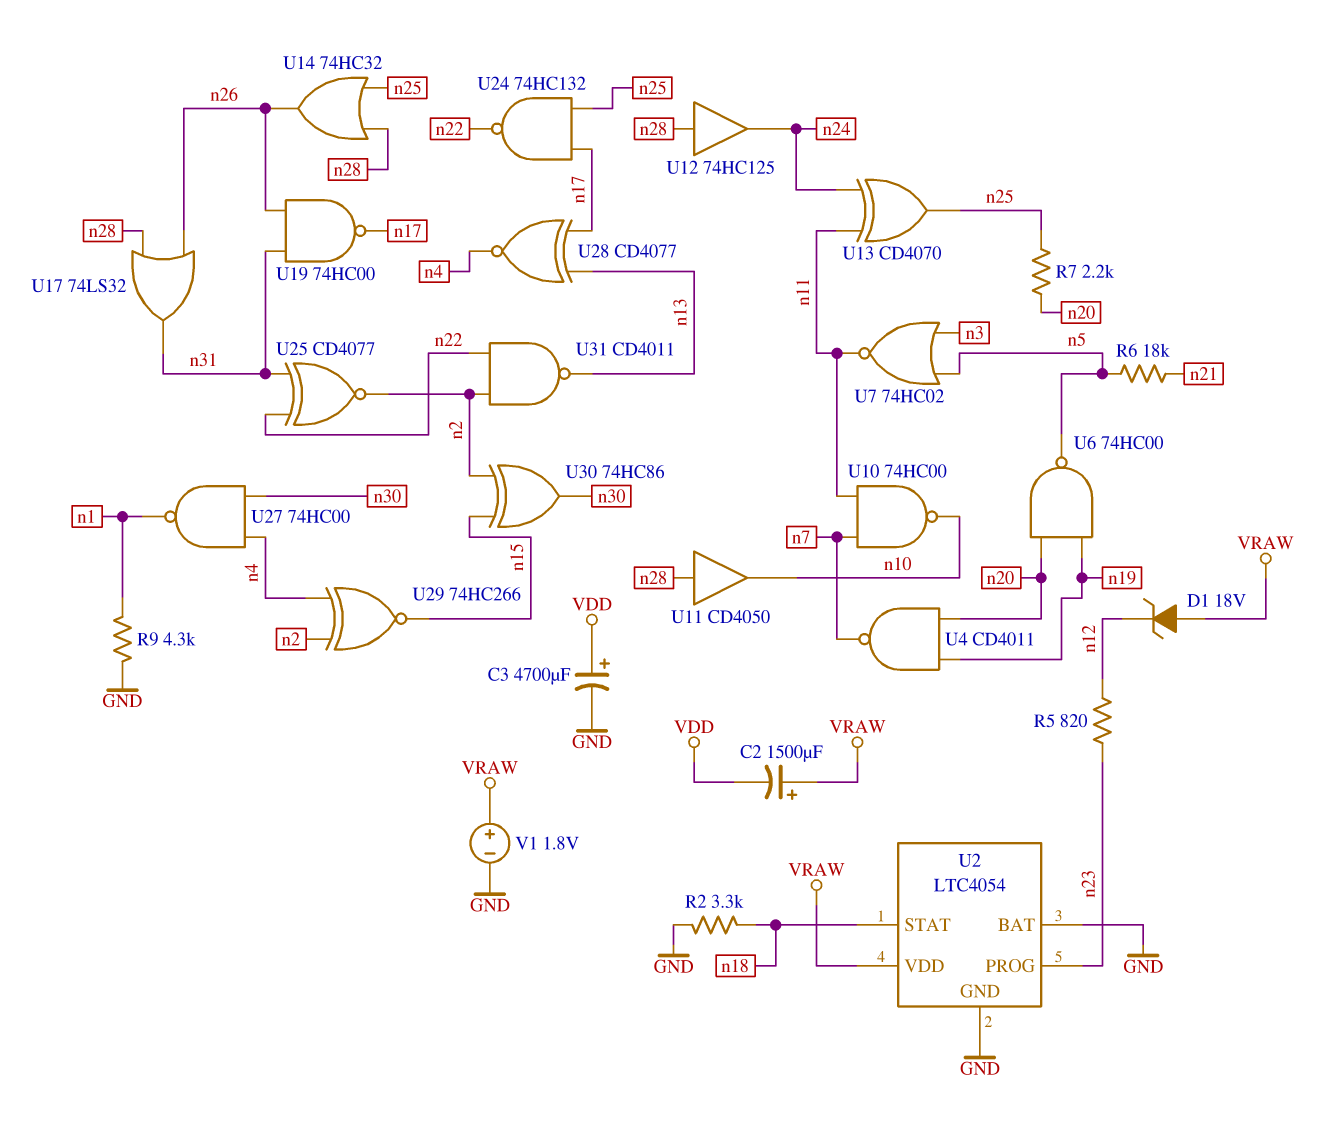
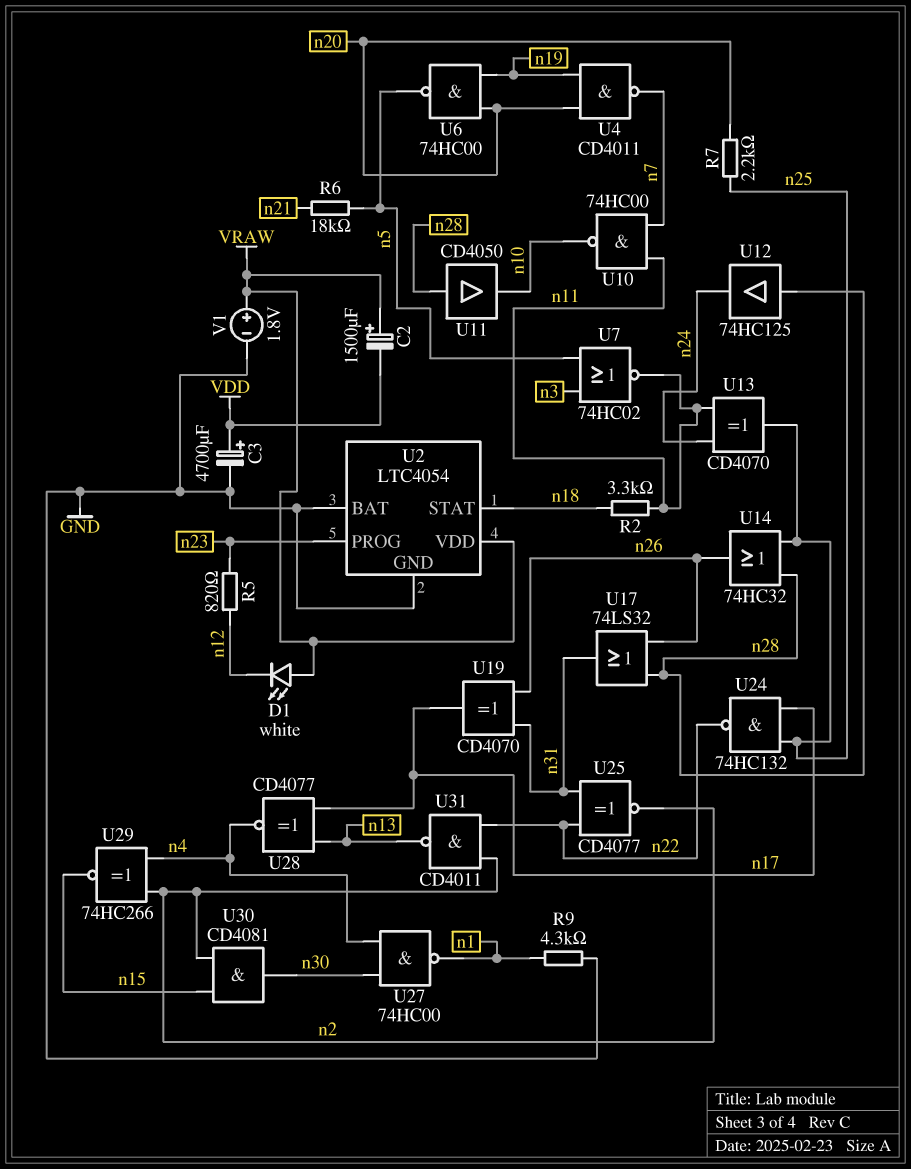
D1: zener 18V (A VRAW, K n12) -> LED white (A VRAW, K n12)
R2: 3.3k (GND, n18) -> 3.3k (n11, n18)
U19: NAND 74HC00 (in n26, in n31, out n17) -> XOR CD4070 (in n26, in n31, out n17)
U30: XOR 74HC86 (in n2, in n15, out n30) -> AND CD4081 (in n2, in n15, out n30)

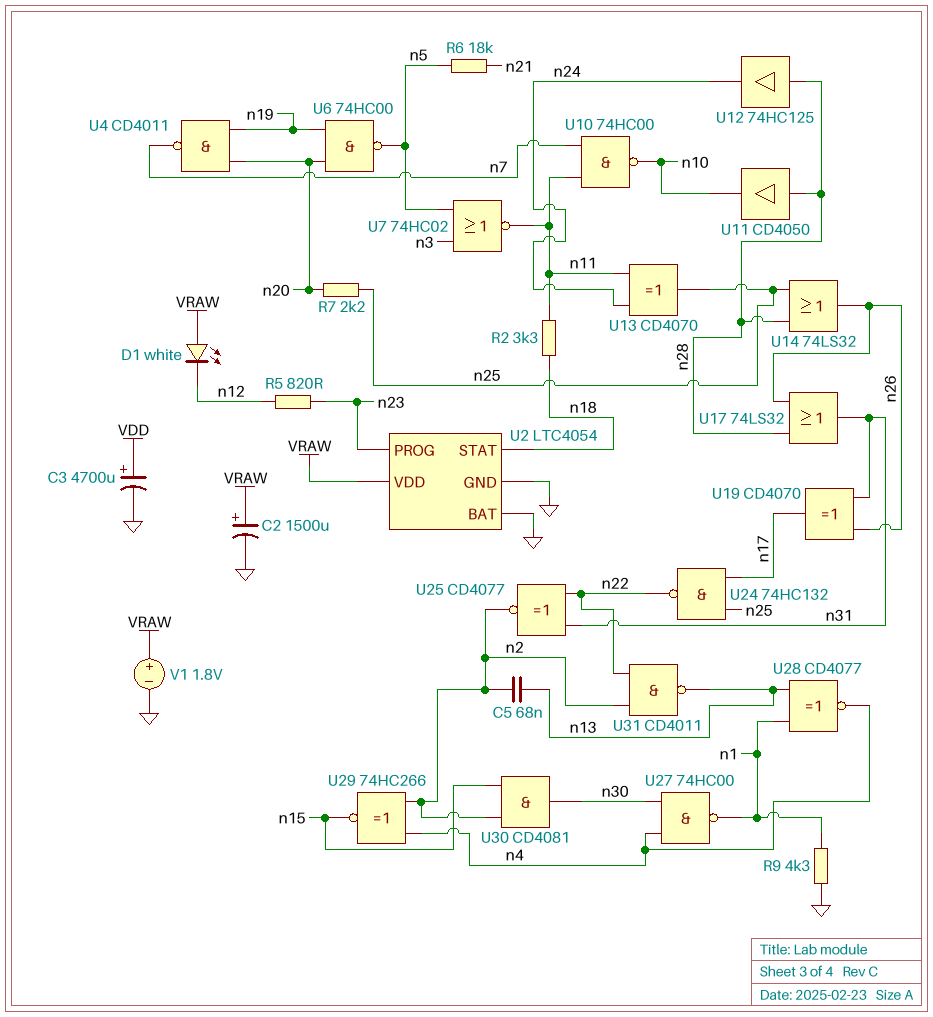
C2: 1500uF (plus VRAW, minus VDD) -> 1500uF (plus VRAW, minus GND)
C5: none -> 68nF (n2, n13)
U14: OR 74HC32 (in n25, in n28, out n26) -> OR 74LS32 (in n25, in n28, out n26)
U28: XNOR CD4077 (in n13, in n17, out n4) -> XNOR CD4077 (in n1, in n13, out n4)

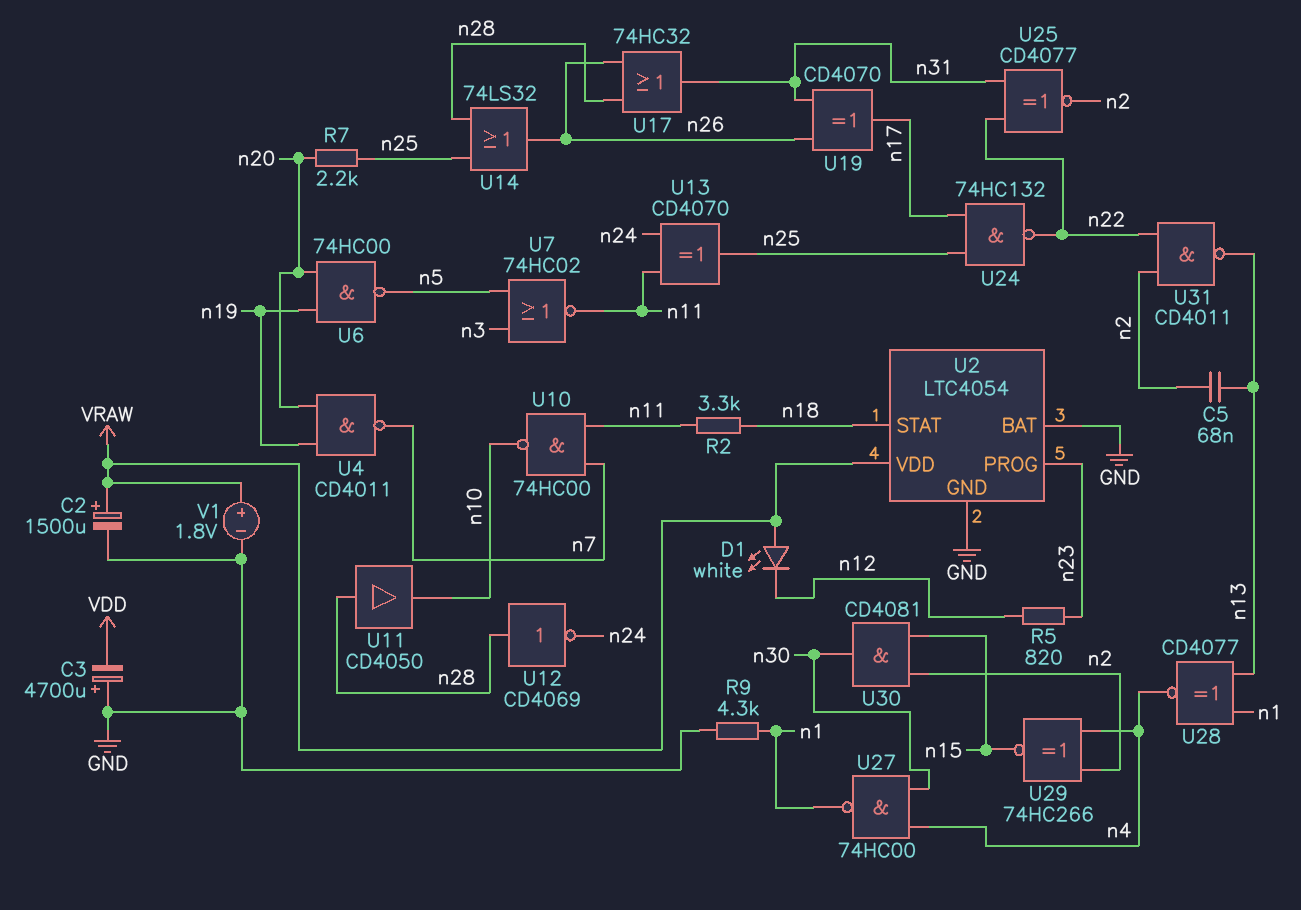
C3: 4700uF (plus VDD, minus GND) -> 4700uF (plus GND, minus VDD)
R6: 18k (n5, n21) -> none
U12: buffer 74HC125 (in n28, out n24) -> NOT CD4069 (in n28, out n24)
U17: OR 74LS32 (in n26, in n28, out n31) -> OR 74HC32 (in n26, in n28, out n31)

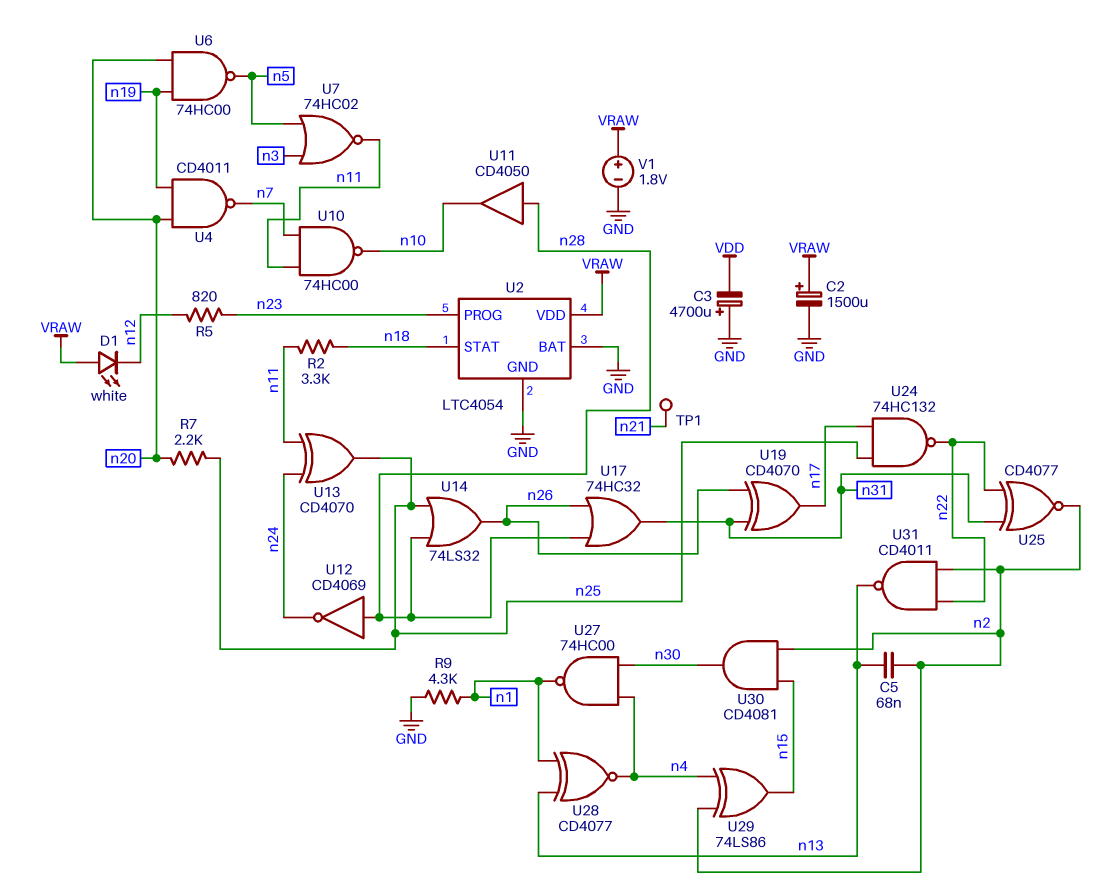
TP1: none -> test point (n21)
U29: XNOR 74HC266 (in n2, in n4, out n15) -> XOR 74LS86 (in n2, in n4, out n15)

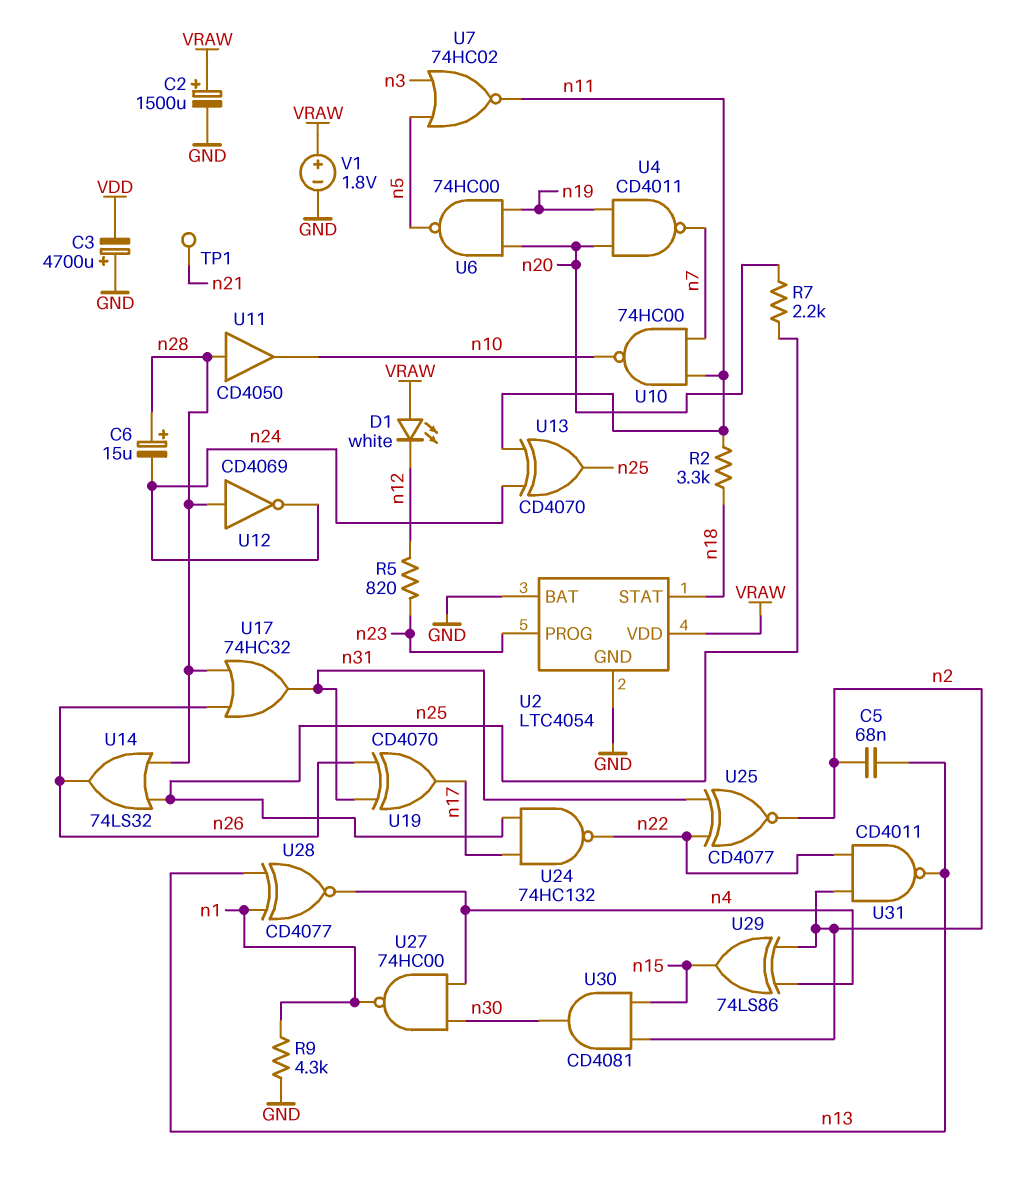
C6: none -> 15uF (plus n28, minus n24)

